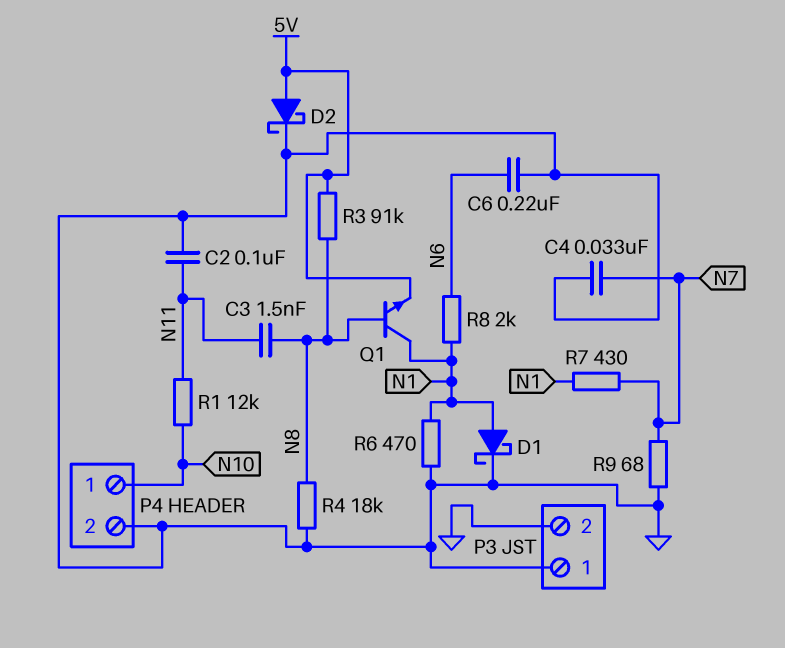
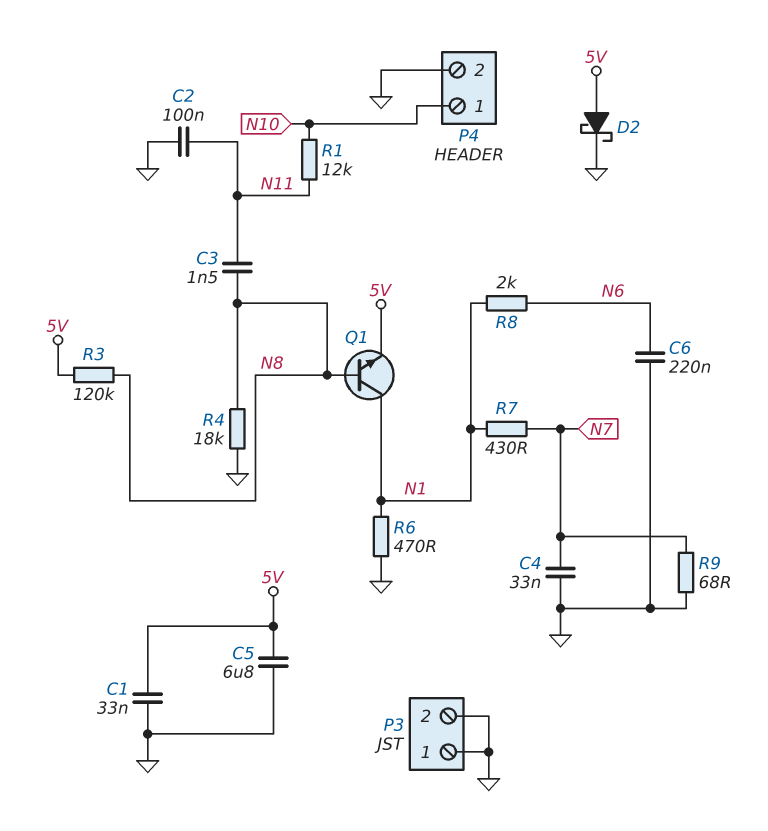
C1: none -> 33nF (5V, GND)
C5: none -> 6.8uF (5V, GND)
D1: schottky (A N1, K GND) -> none
R3: 91k (5V, N8) -> 120k (5V, N8)

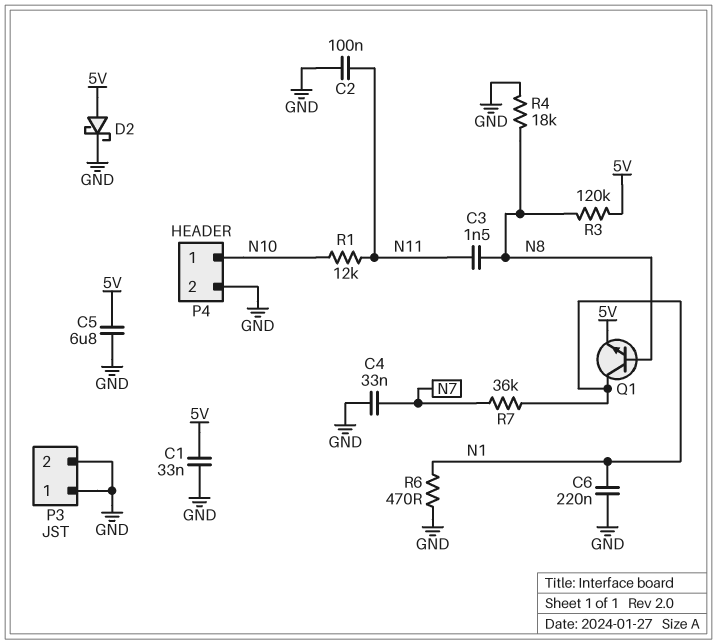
C6: 220nF (GND, N6) -> 220nF (GND, N1)
R7: 430 (N1, N7) -> 36k (N1, N7)
R8: 2k (N1, N6) -> none
R9: 68 (GND, N7) -> none

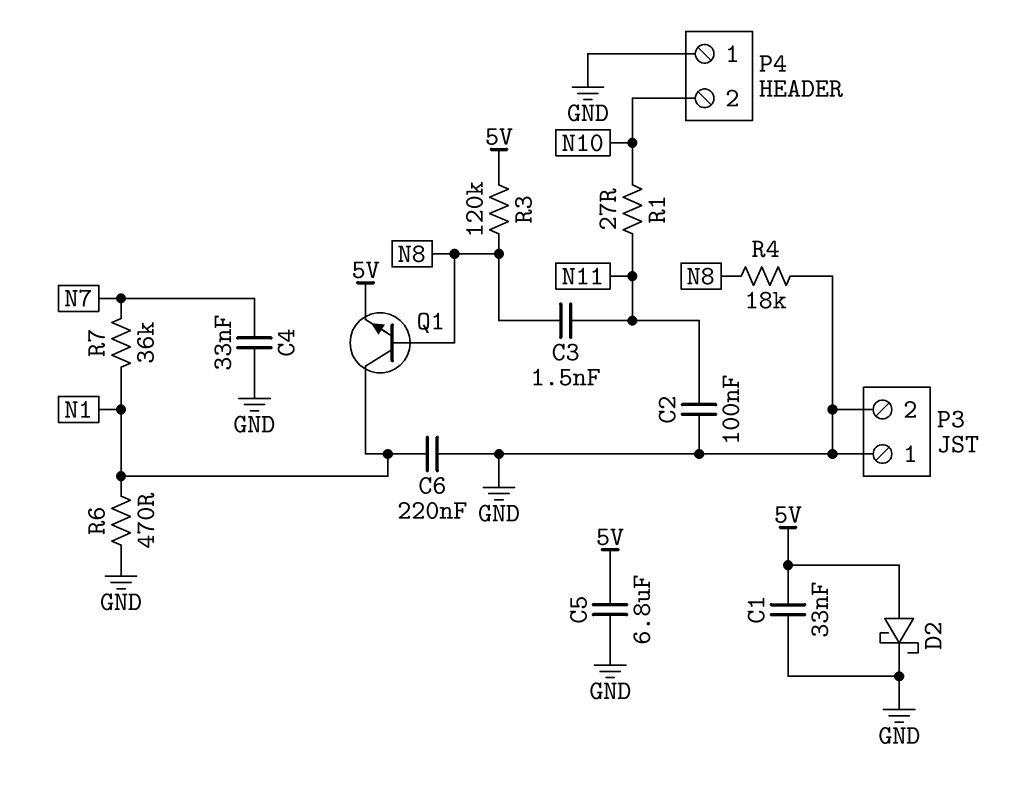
P4 pin 1: N10 -> GND
P4 pin 2: GND -> N10
R1: 12k (N10, N11) -> 27 (N10, N11)

